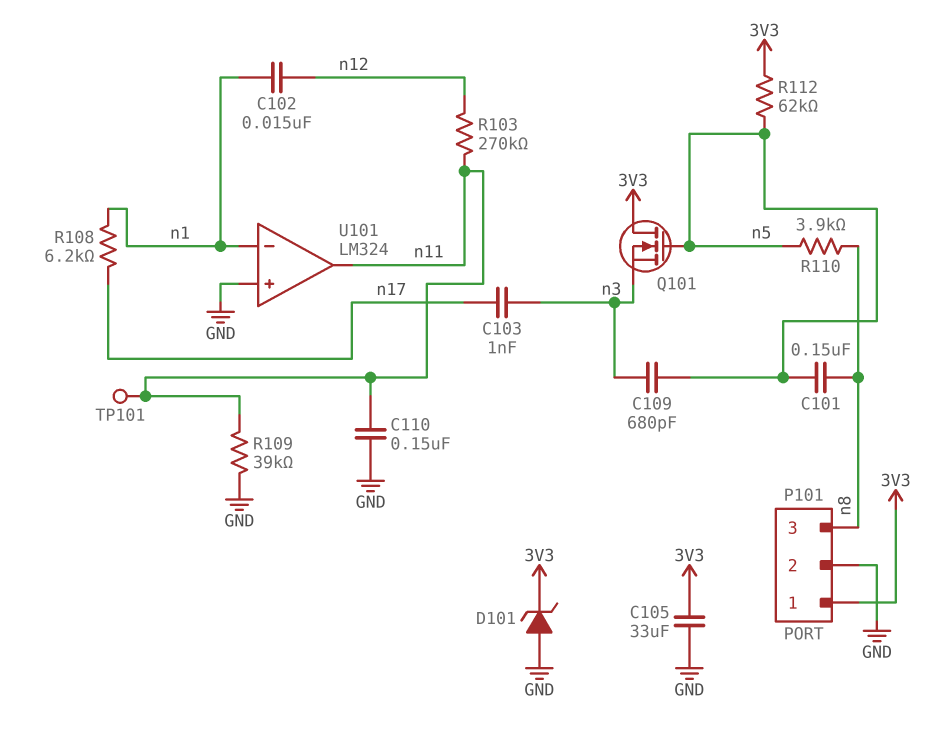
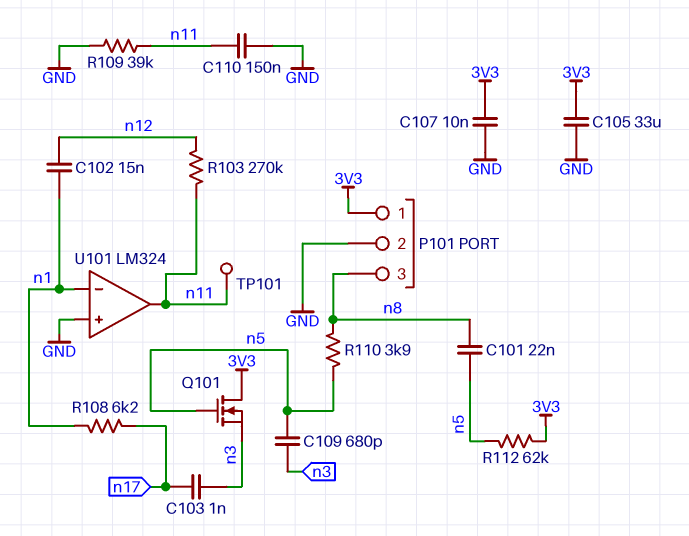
C101: 150nF (n5, n8) -> 22nF (n5, n8)
C107: none -> 10nF (3V3, GND)
D101: zener (A GND, K 3V3) -> none

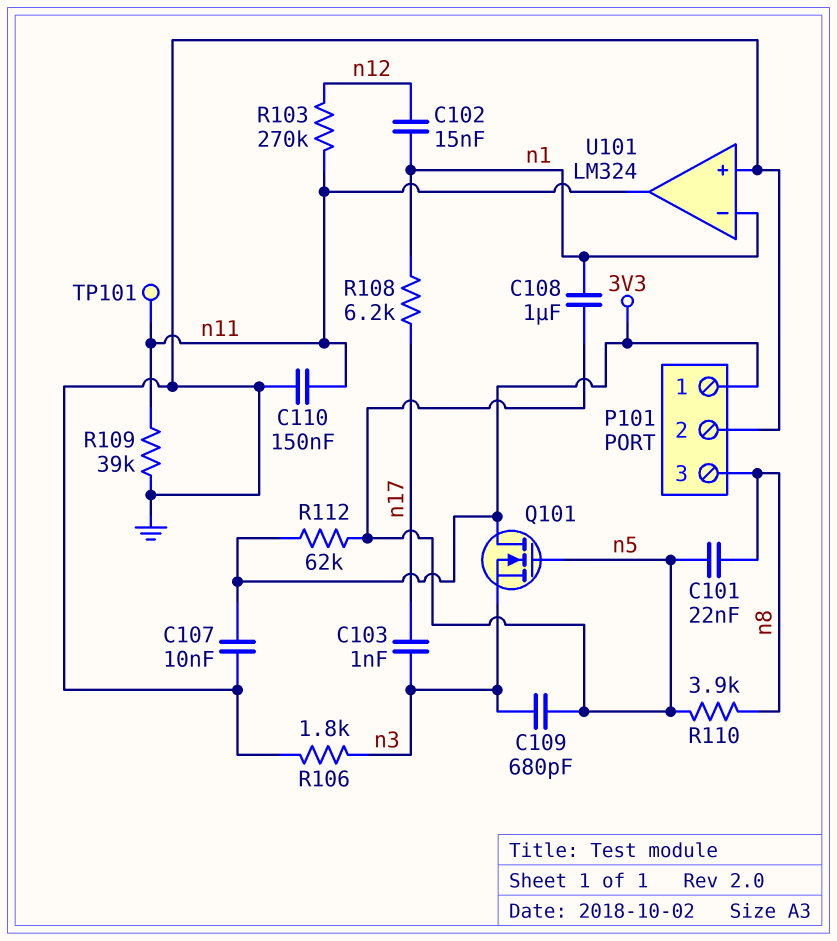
C105: 33uF (3V3, GND) -> none
C108: none -> 1uF (n1, n5)
R106: none -> 1.8k (GND, n3)

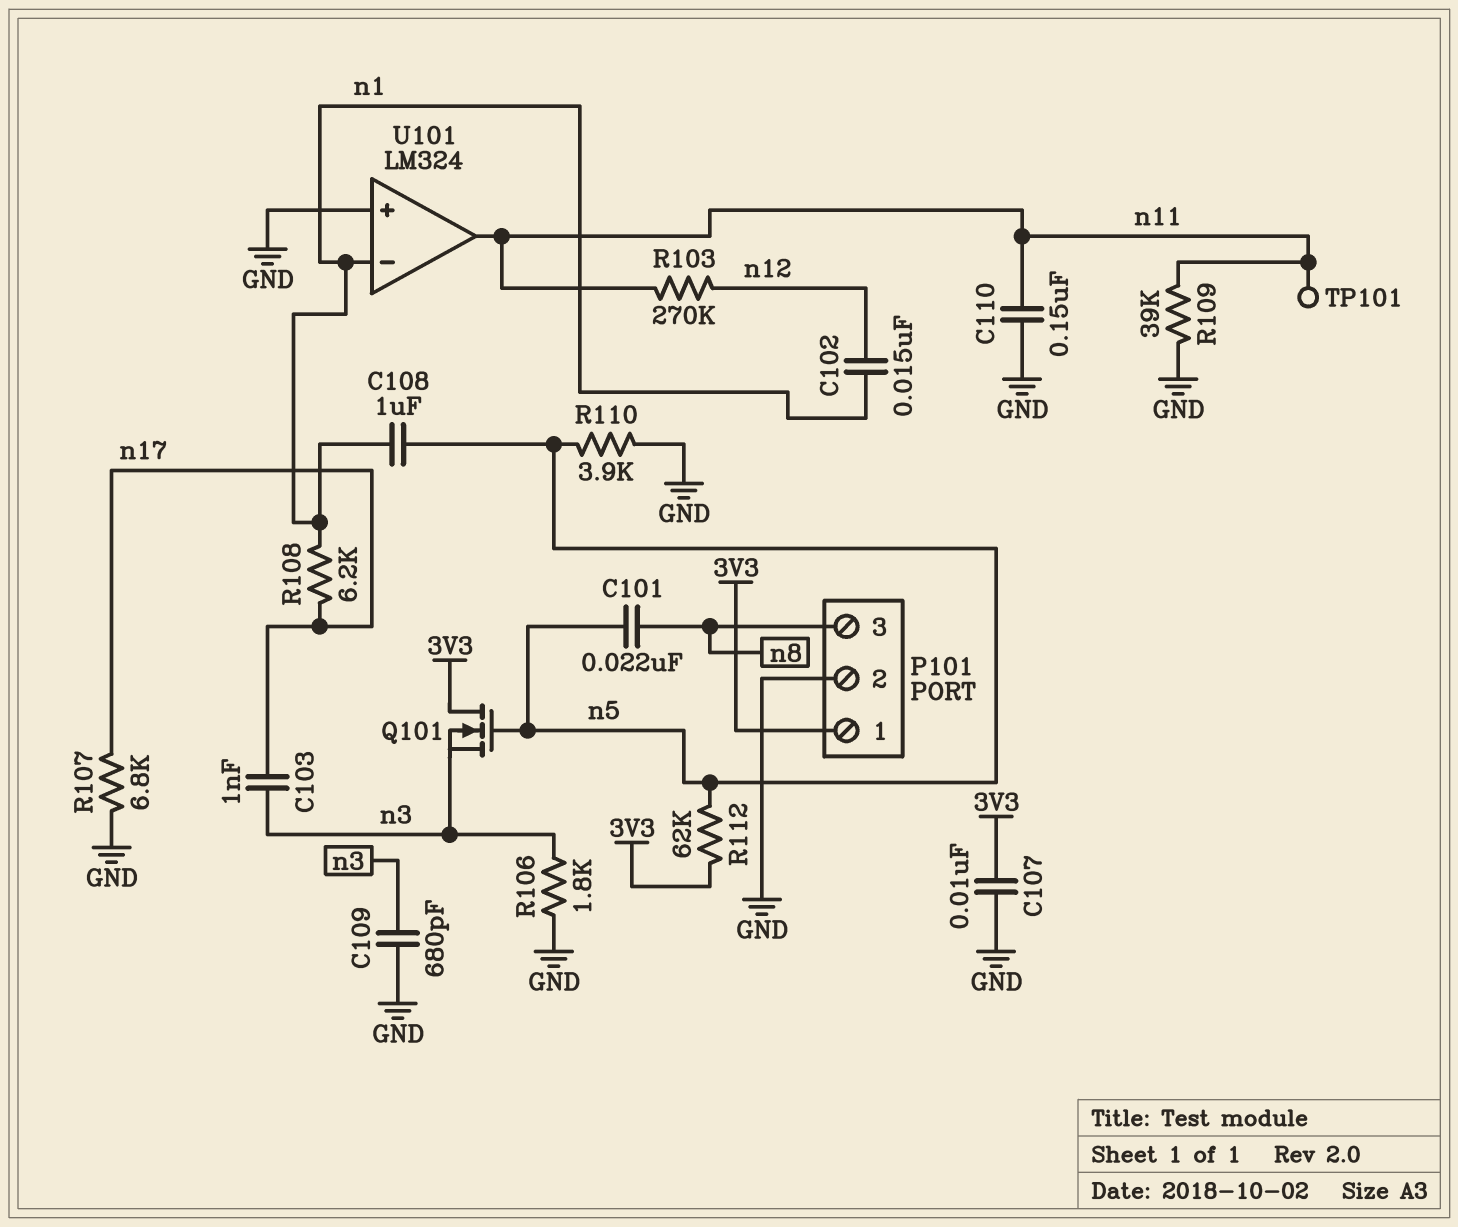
C109: 680pF (n3, n5) -> 680pF (GND, n3)
R107: none -> 6.8k (GND, n17)
R110: 3.9k (n5, n8) -> 3.9k (GND, n5)

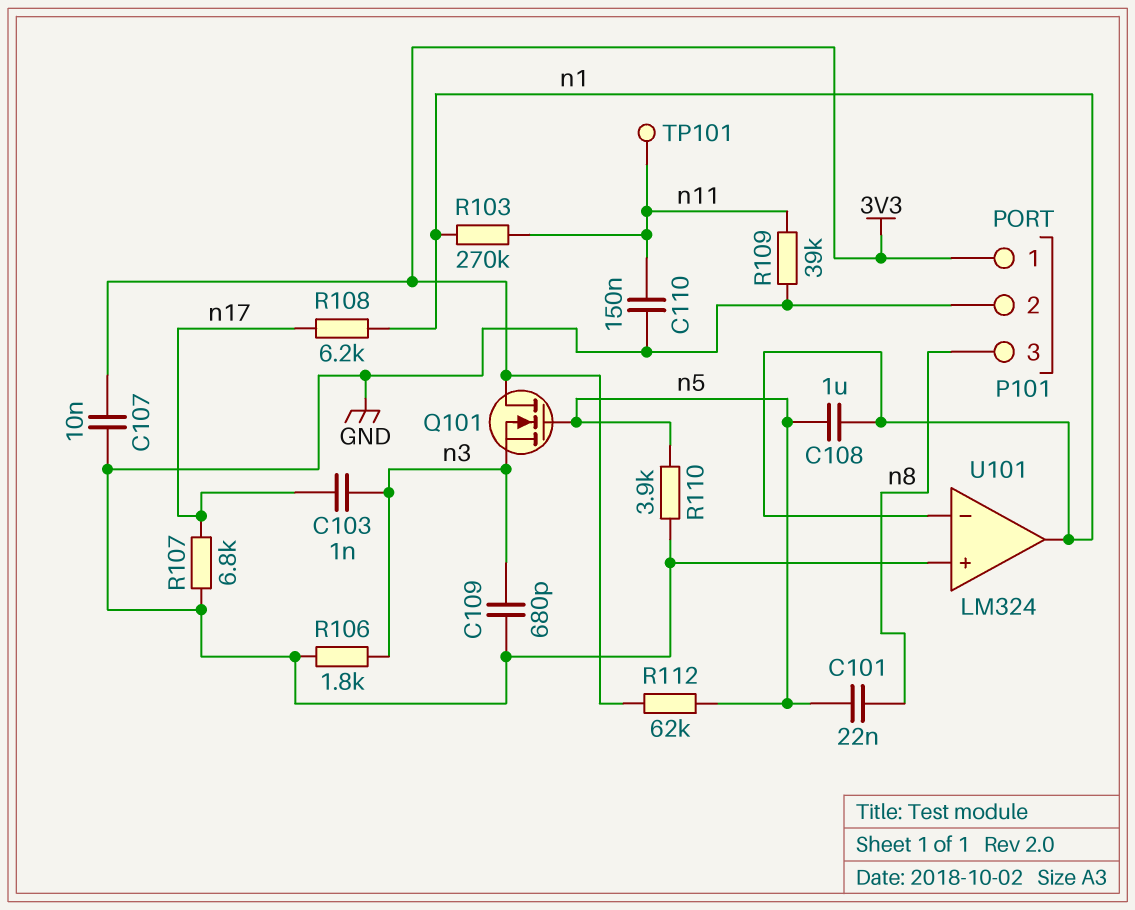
C102: 15nF (n1, n12) -> none
R103: 270k (n11, n12) -> 270k (n1, n11)
U101 pin out: n11 -> n1

